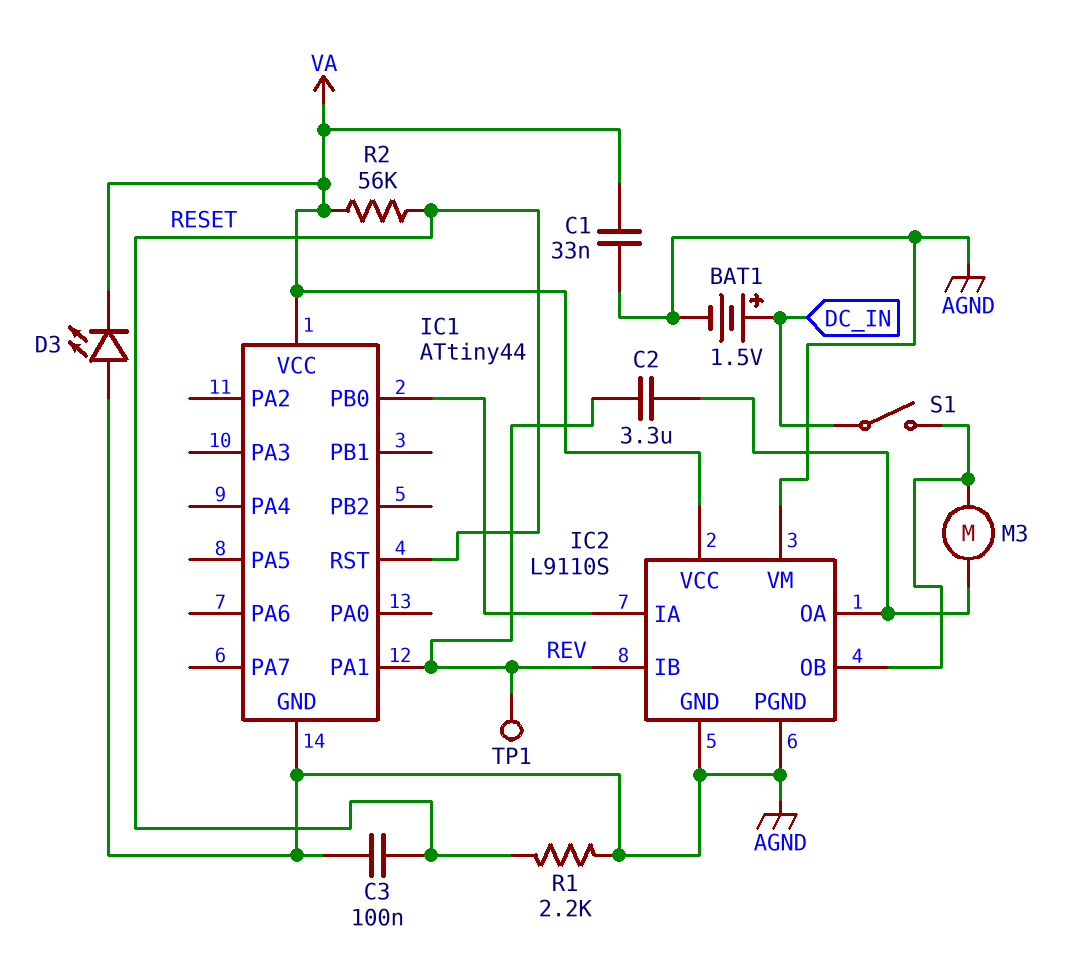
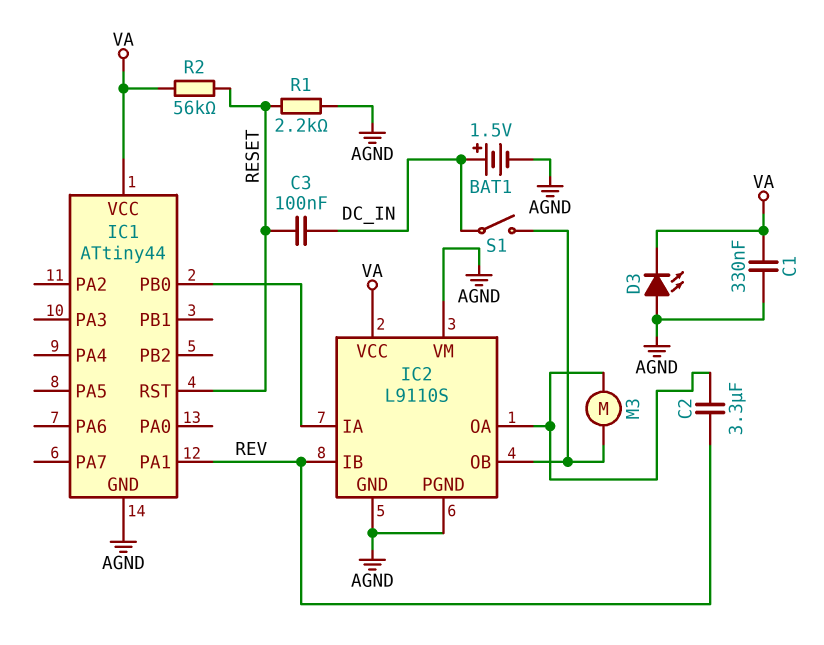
C1: 33nF (AGND, VA) -> 330nF (AGND, VA)
C3: 100nF (AGND, RESET) -> 100nF (DC_IN, RESET)
TP1: test point (REV) -> none

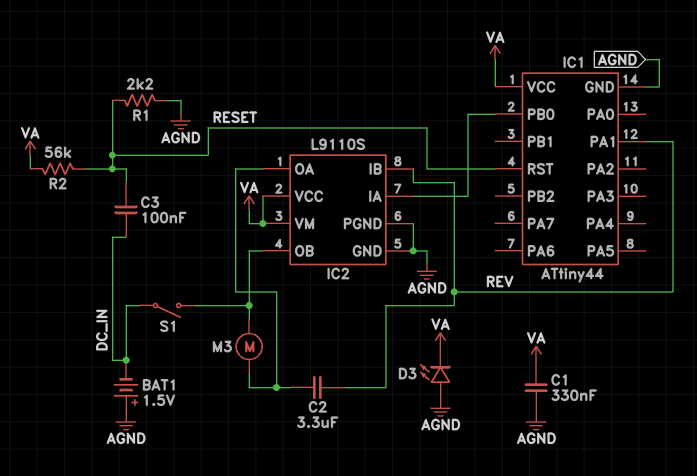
BAT1: 1.5V (plus DC_IN, minus AGND) -> 1.5V (plus AGND, minus DC_IN)
IC2 pin VM: AGND -> VA

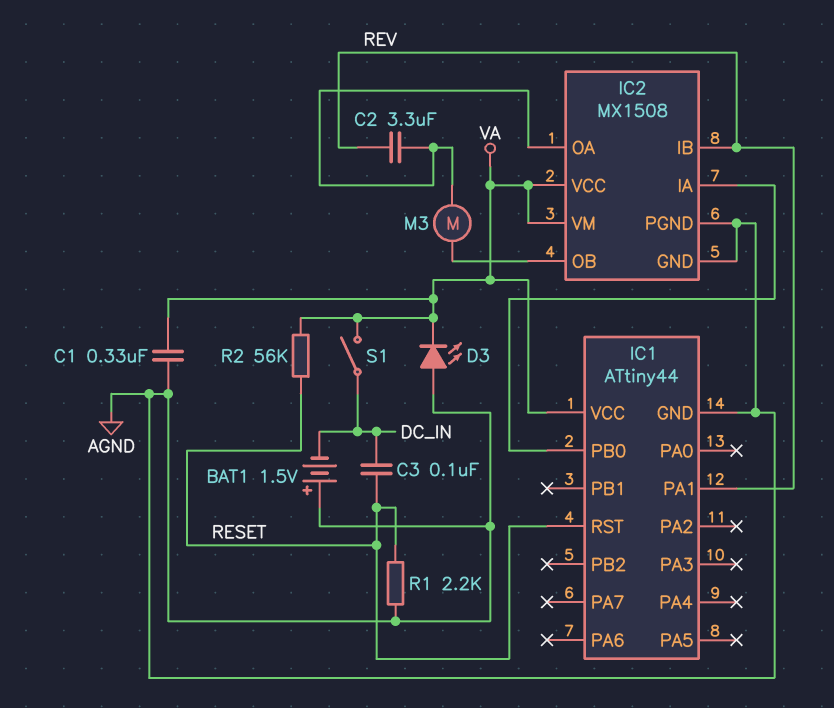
IC2: L9110S -> MX1508
S1: switch (DC_IN, IC2/OB) -> switch (DC_IN, VA)

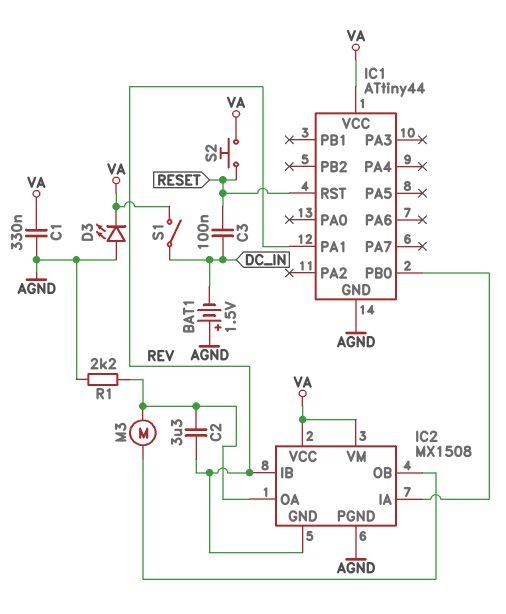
IC2 pin GND: AGND -> REV
R1: 2.2k (AGND, RESET) -> 2.2k (AGND, IC2/OA)
R2: 56k (RESET, VA) -> none
S2: none -> button (RESET, VA)

